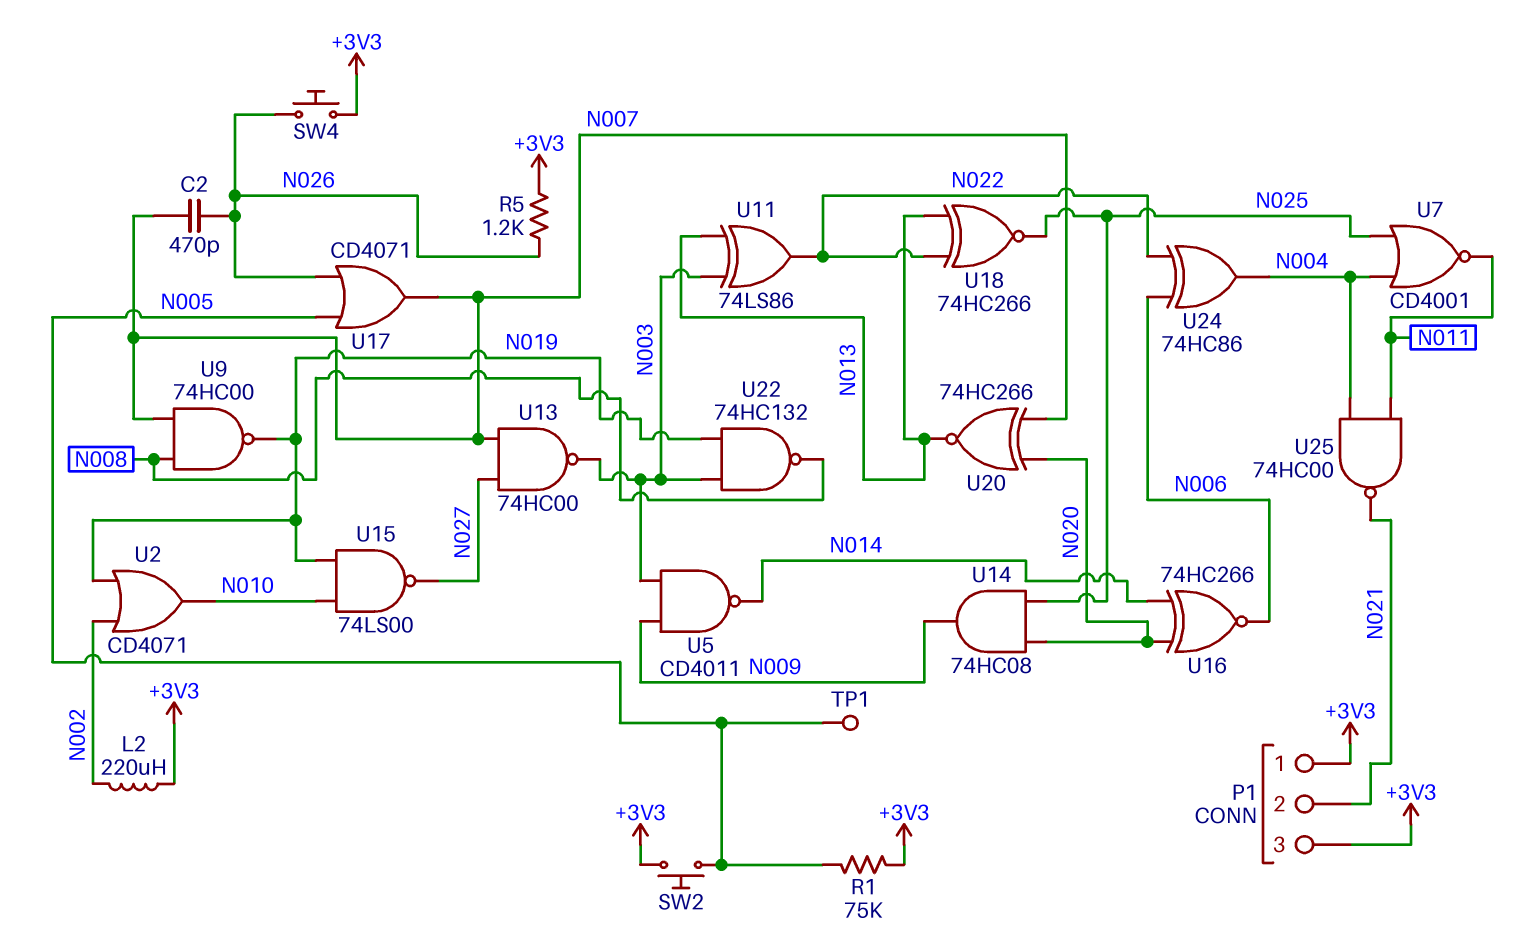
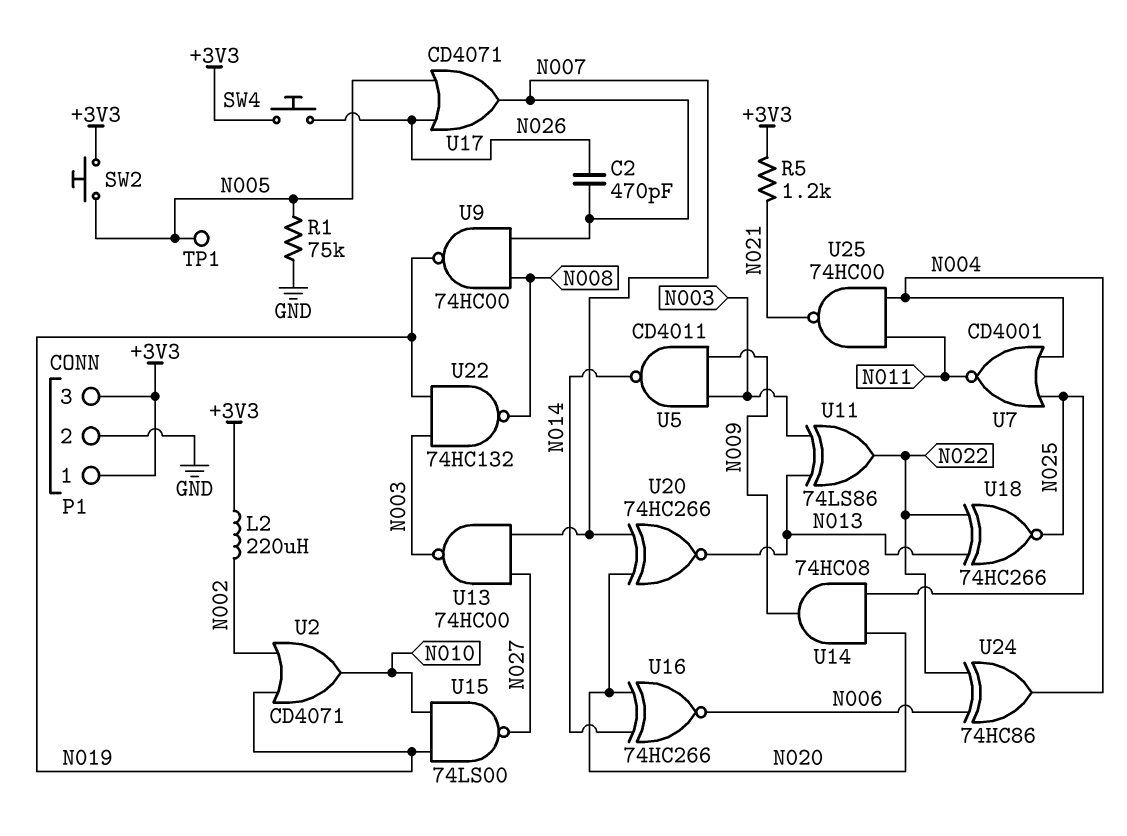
P1 pin 2: N021 -> GND
R1: 75k (+3V3, N005) -> 75k (GND, N005)
R5: 1.2k (+3V3, N026) -> 1.2k (+3V3, N021)

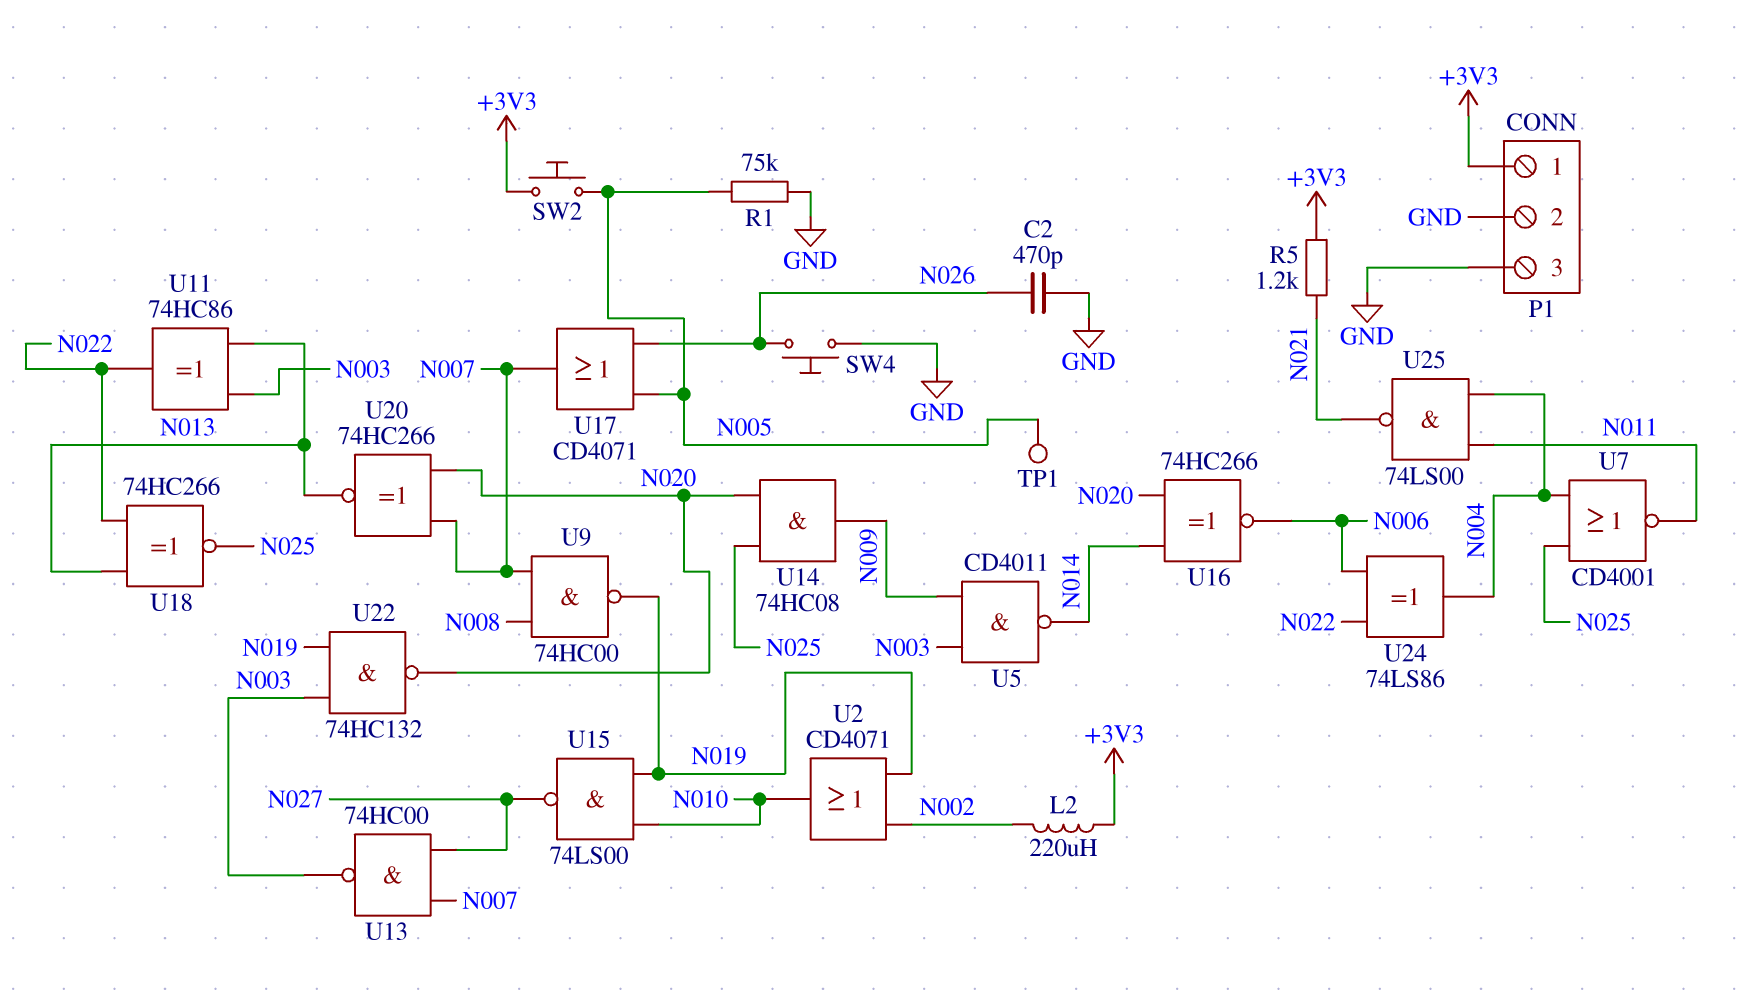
C2: 470pF (N007, N026) -> 470pF (GND, N026)
P1 pin 3: +3V3 -> GND
SW4: button (+3V3, N026) -> button (GND, N026)
U11: XOR 74LS86 (in N003, in N013, out N022) -> XOR 74HC86 (in N003, in N013, out N022)
U22: NAND 74HC132 (in N003, in N019, out N008) -> NAND 74HC132 (in N003, in N019, out N020)
U24: XOR 74HC86 (in N006, in N022, out N004) -> XOR 74LS86 (in N006, in N022, out N004)
U25: NAND 74HC00 (in N004, in N011, out N021) -> NAND 74LS00 (in N004, in N011, out N021)

